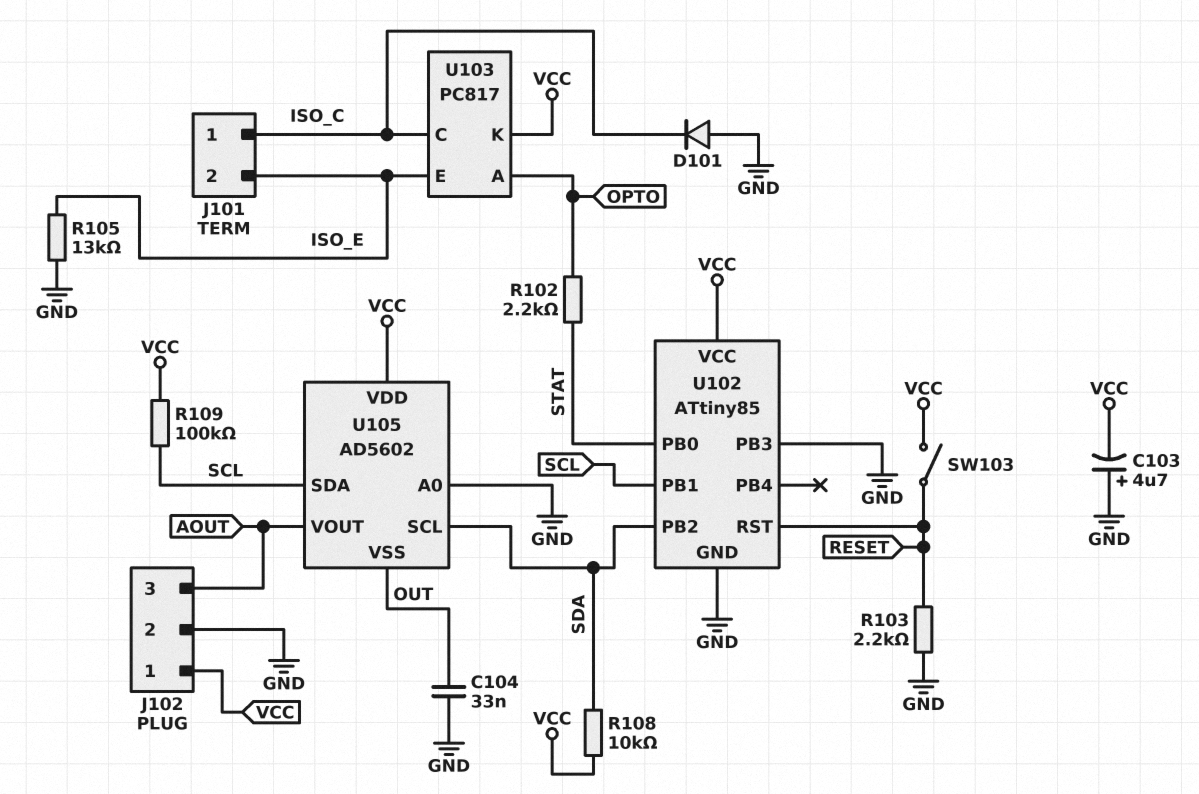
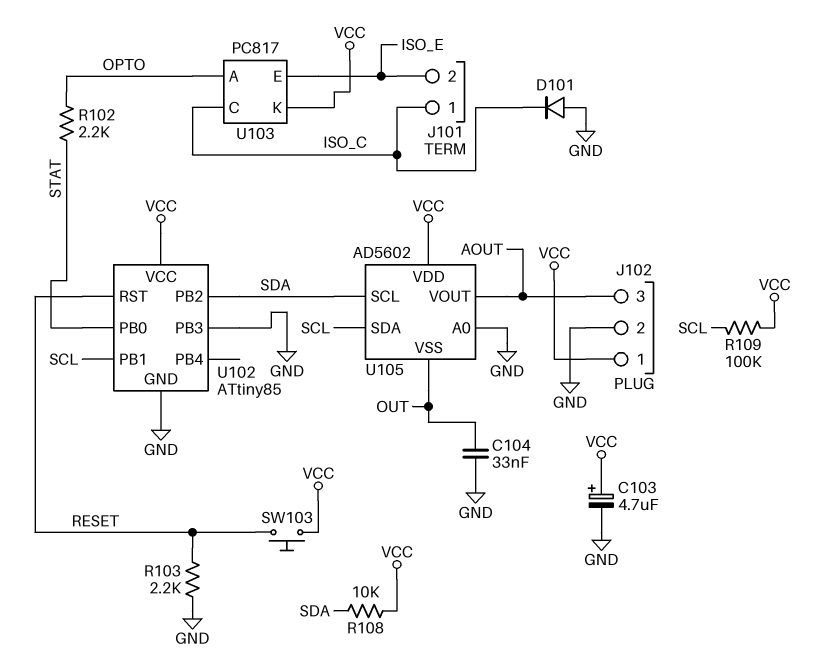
C103: 4.7uF (plus GND, minus VCC) -> 4.7uF (plus VCC, minus GND)
R105: 13k (GND, ISO_E) -> none
SW103: switch (RESET, VCC) -> button (RESET, VCC)

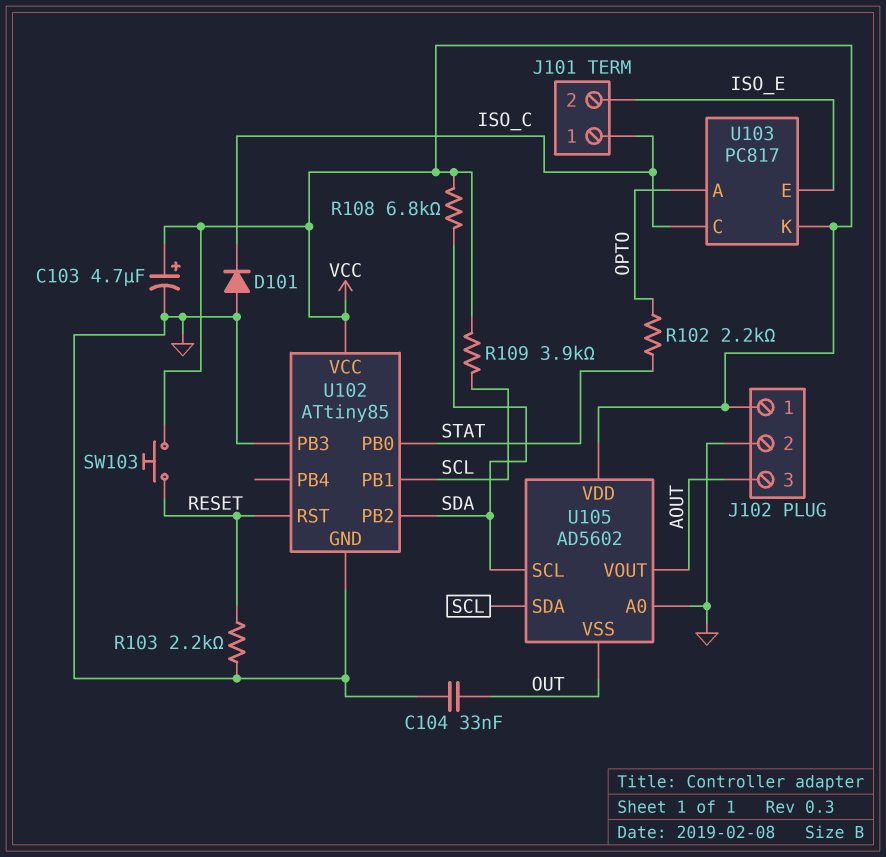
R108: 10k (SDA, VCC) -> 6.8k (SDA, VCC)
R109: 100k (SCL, VCC) -> 3.9k (SCL, VCC)

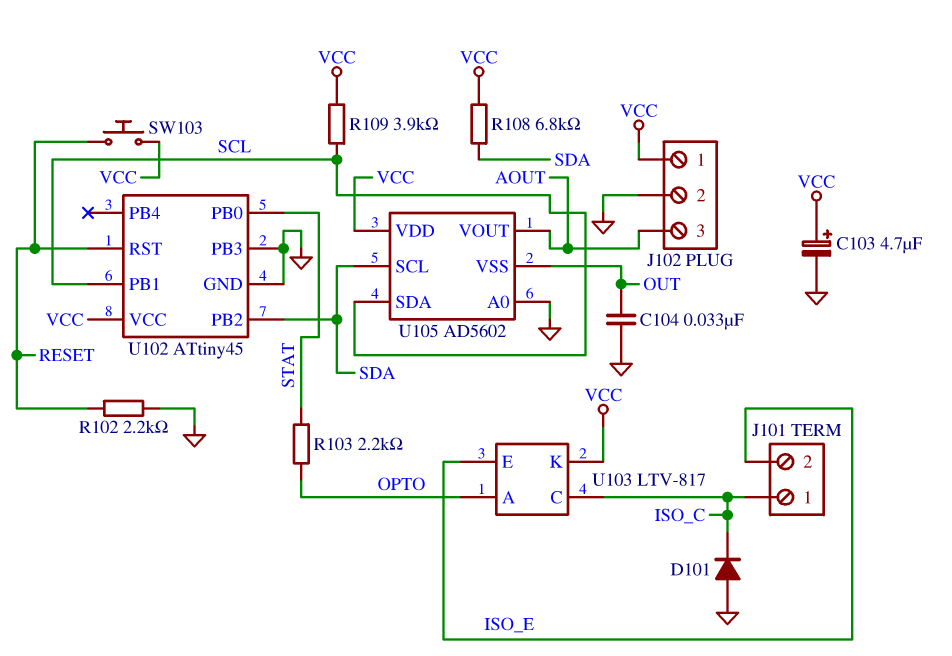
R102: 2.2k (OPTO, STAT) -> 2.2k (GND, RESET)
R103: 2.2k (GND, RESET) -> 2.2k (OPTO, STAT)
U102: ATtiny85 -> ATtiny45
U103: PC817 -> LTV-817

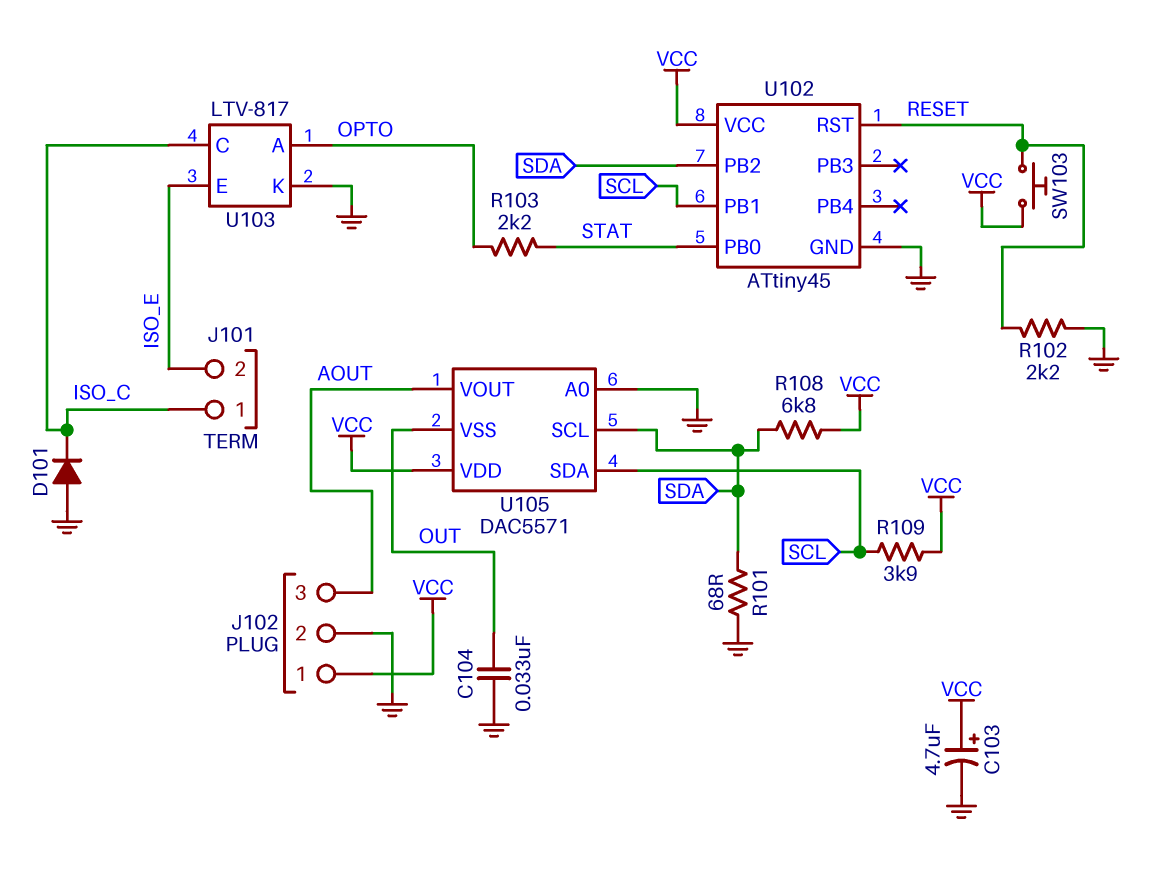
R101: none -> 68 (GND, SDA)
U102 pin PB3: GND -> none
U103 pin K: VCC -> GND
U105: AD5602 -> DAC5571

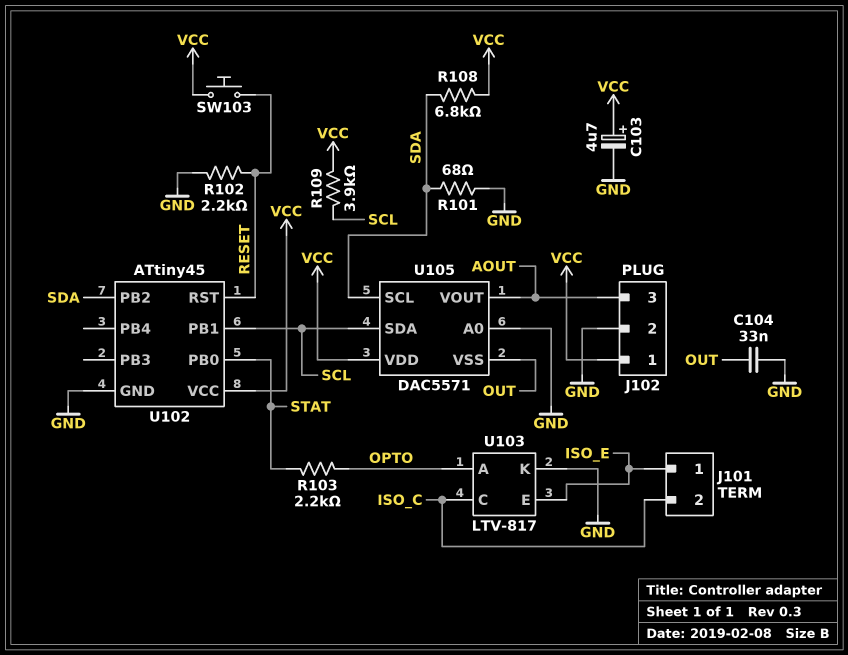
D101: diode (A GND, K ISO_C) -> none
J101 pin 1: ISO_C -> ISO_E
J101 pin 2: ISO_E -> ISO_C

